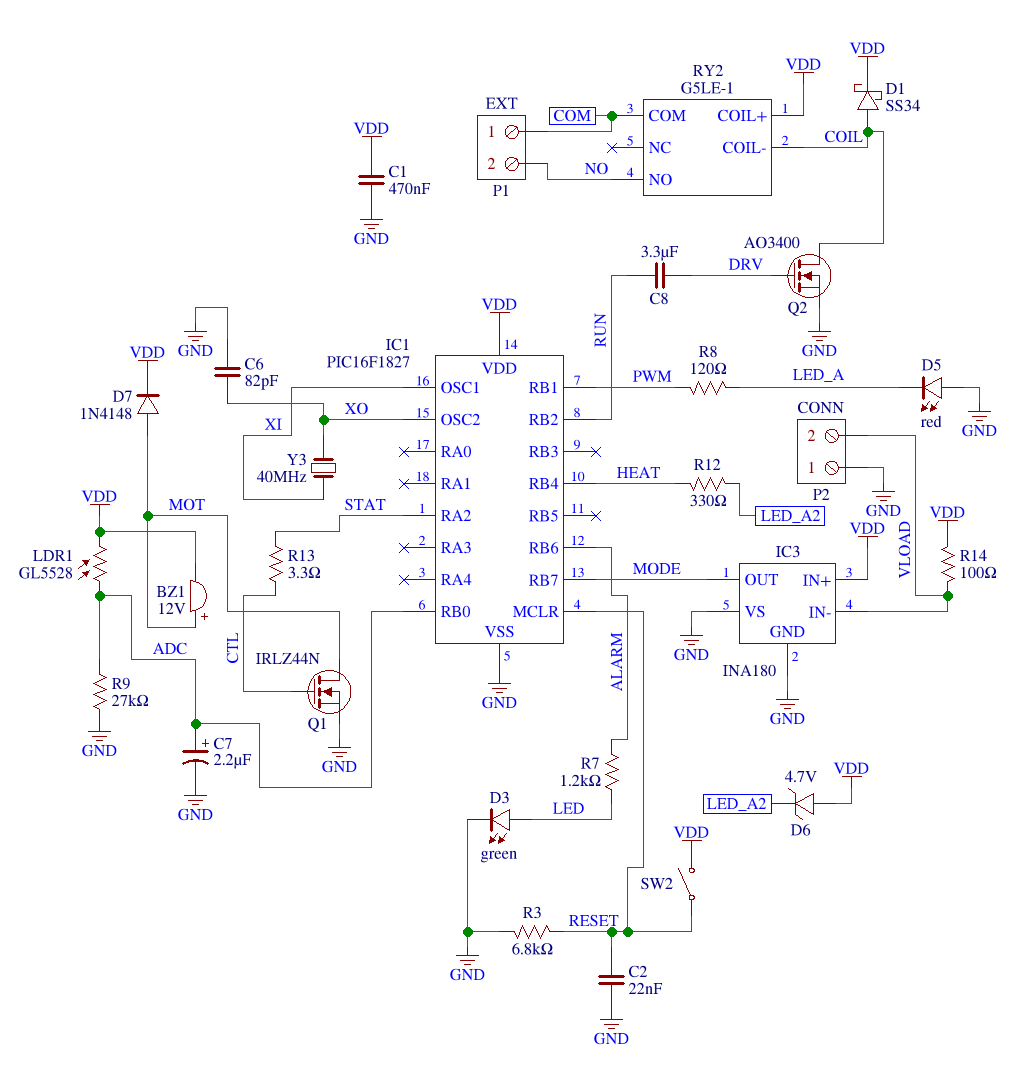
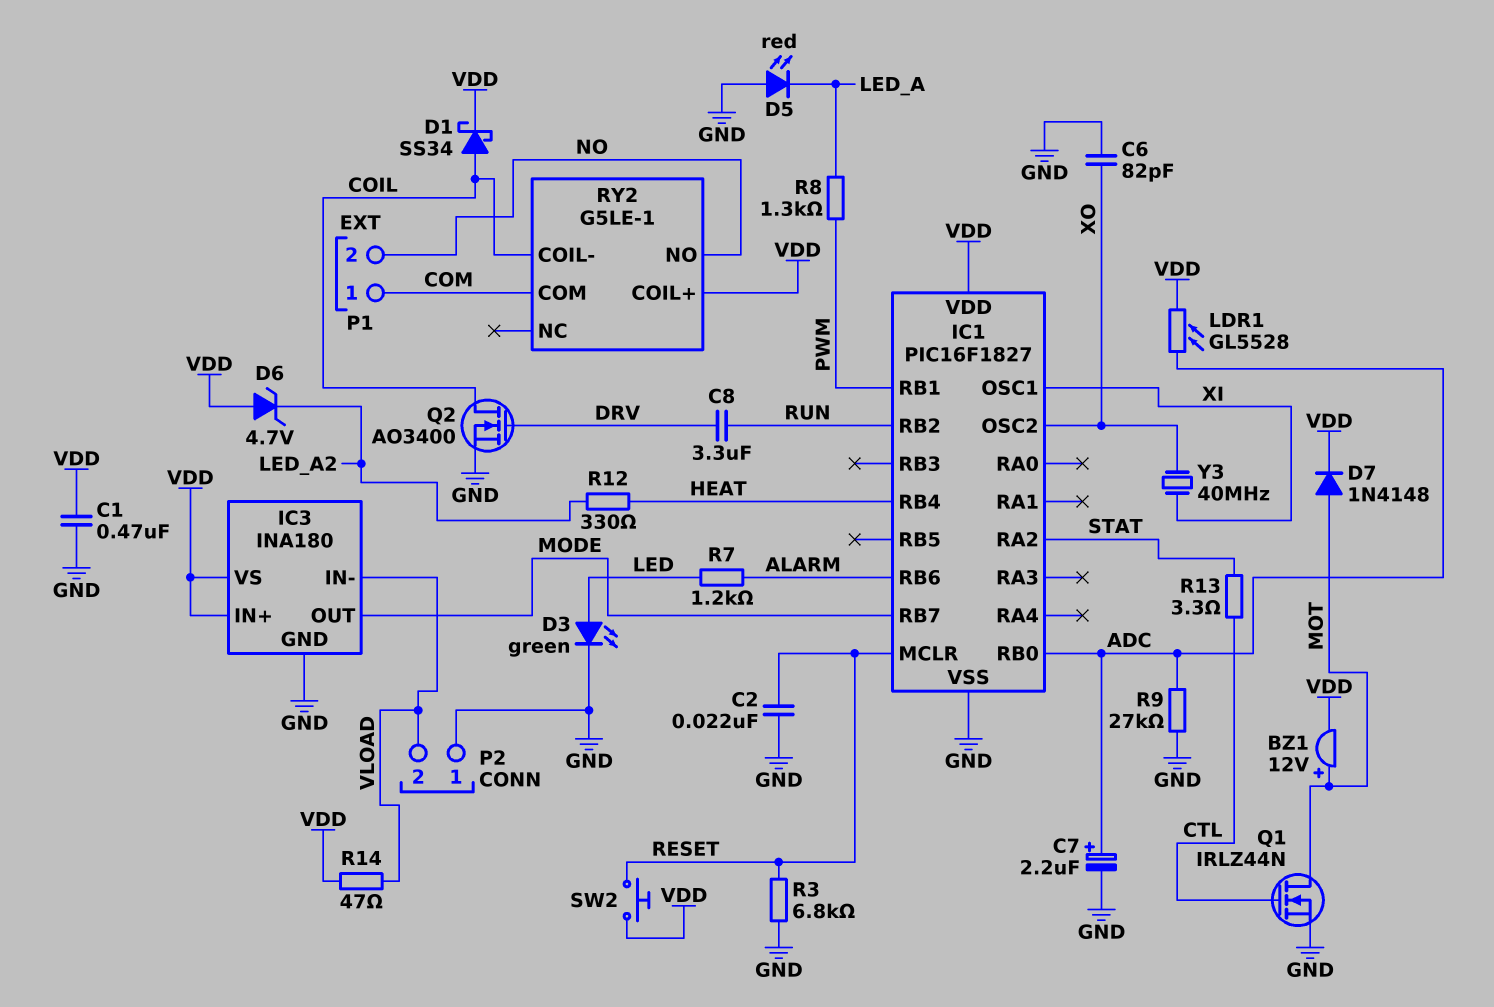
IC3 pin VS: GND -> VDD
R8: 120 (LED_A, PWM) -> 1.3k (LED_A, PWM)
R14: 100 (VDD, VLOAD) -> 47 (VDD, VLOAD)
SW2: switch (RESET, VDD) -> button (RESET, VDD)

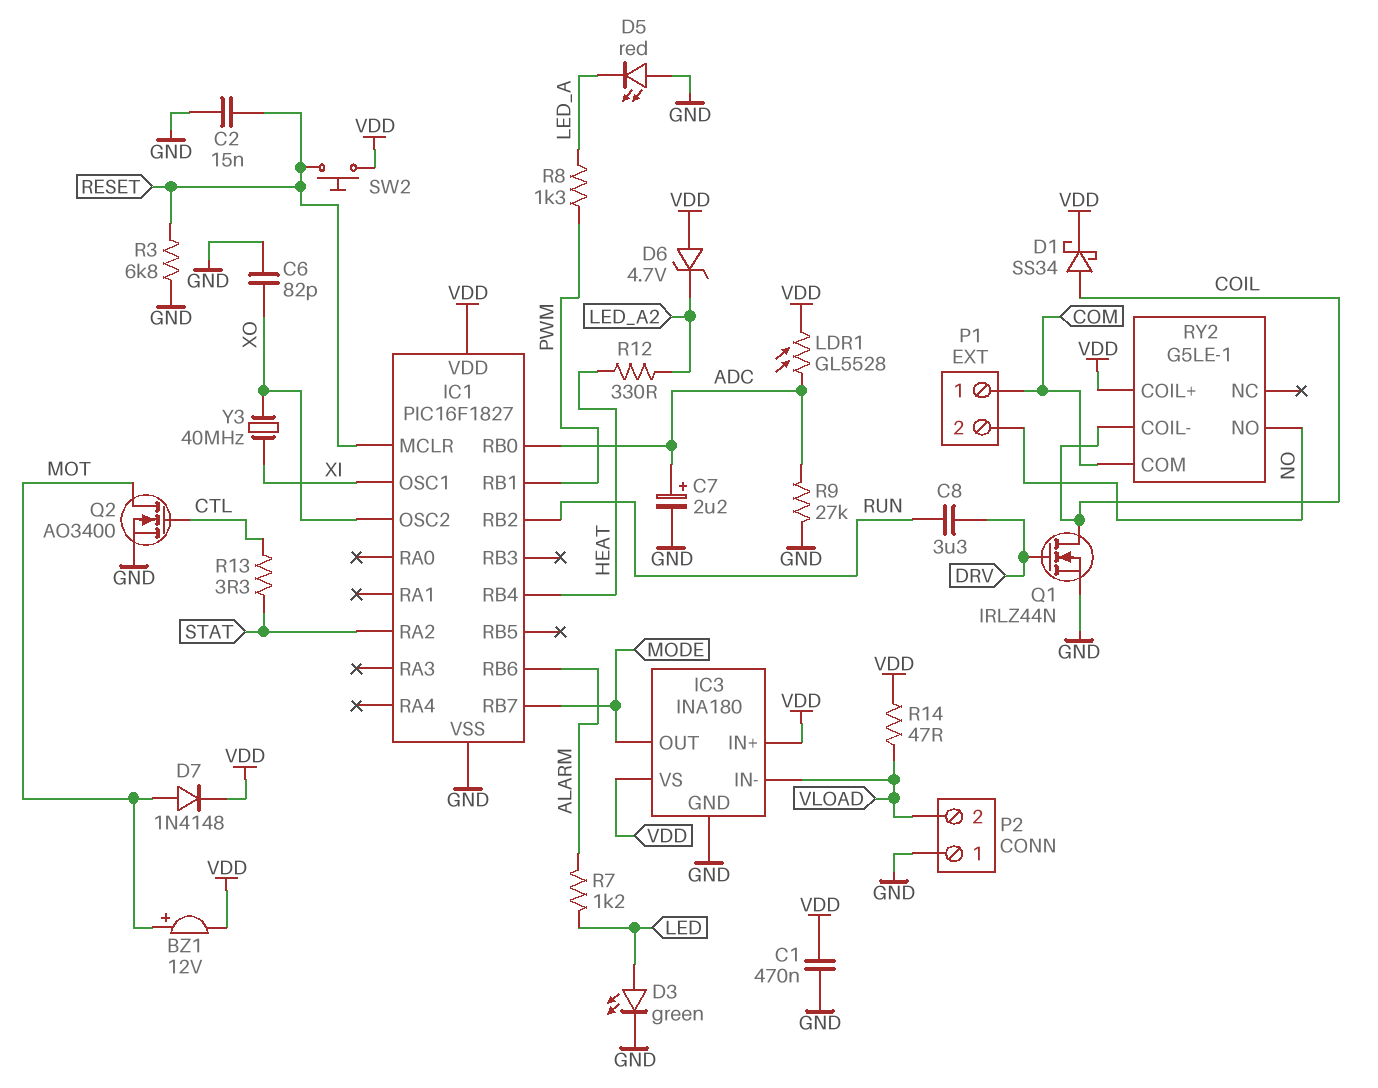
C2: 22nF (GND, RESET) -> 15nF (GND, RESET)
Q1: NMOS IRLZ44N (G CTL, D MOT, S GND) -> NMOS IRLZ44N (G DRV, D COIL, S GND)
Q2: NMOS AO3400 (G DRV, D COIL, S GND) -> NMOS AO3400 (G CTL, D MOT, S GND)

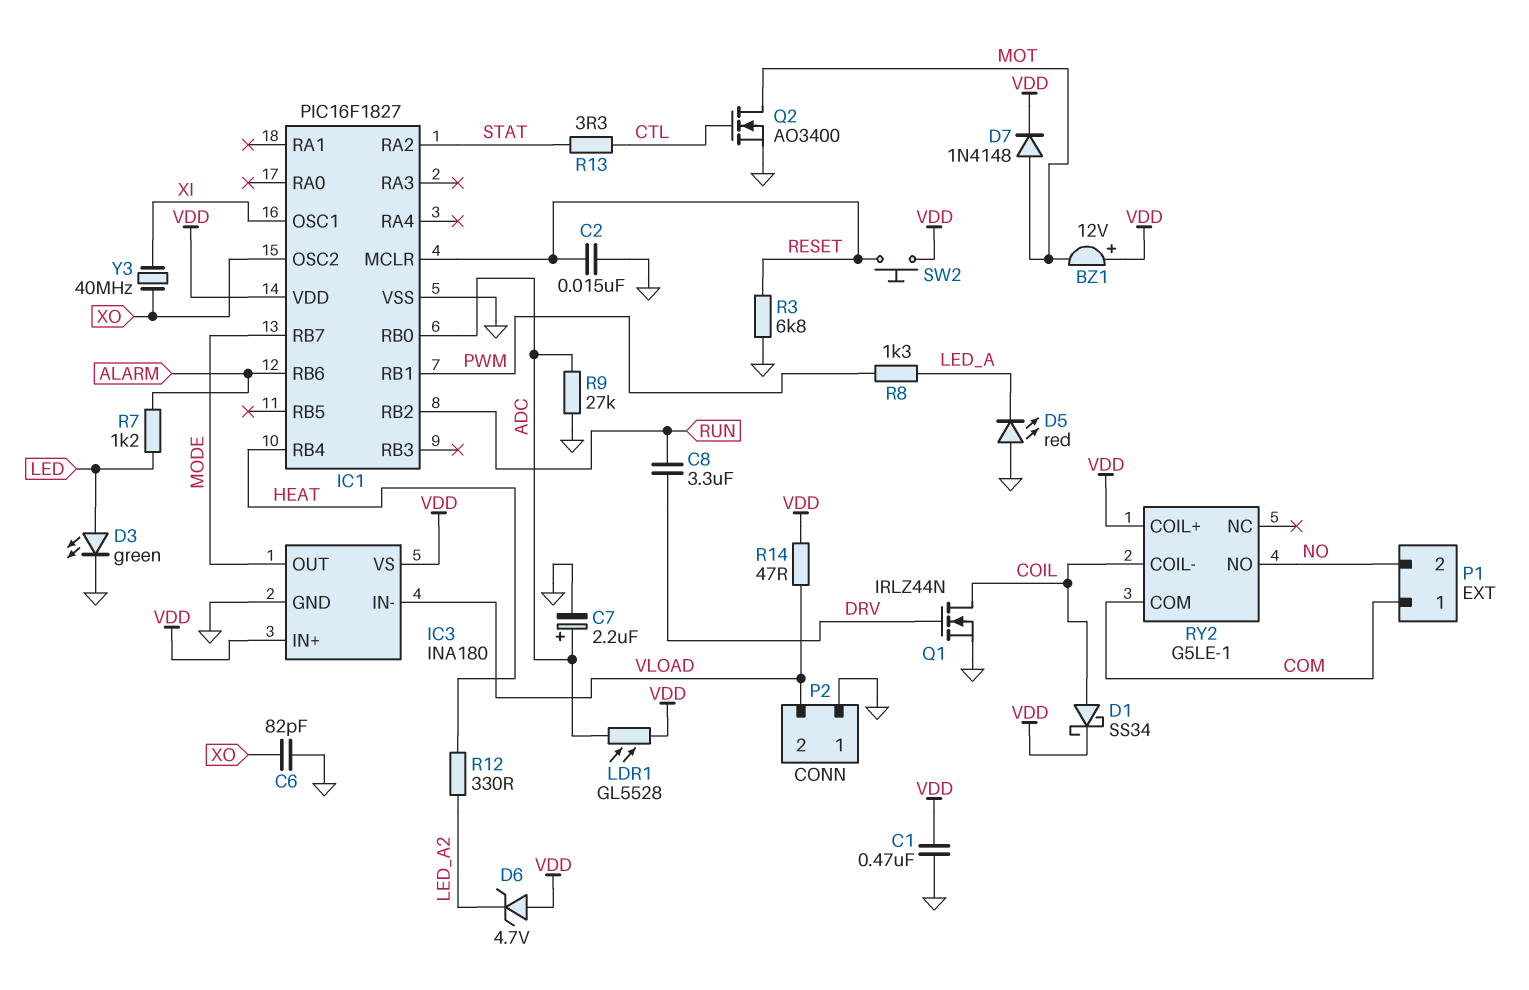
BZ1: buzzer 12V (plus MOT, minus VDD) -> buzzer 12V (plus VDD, minus MOT)

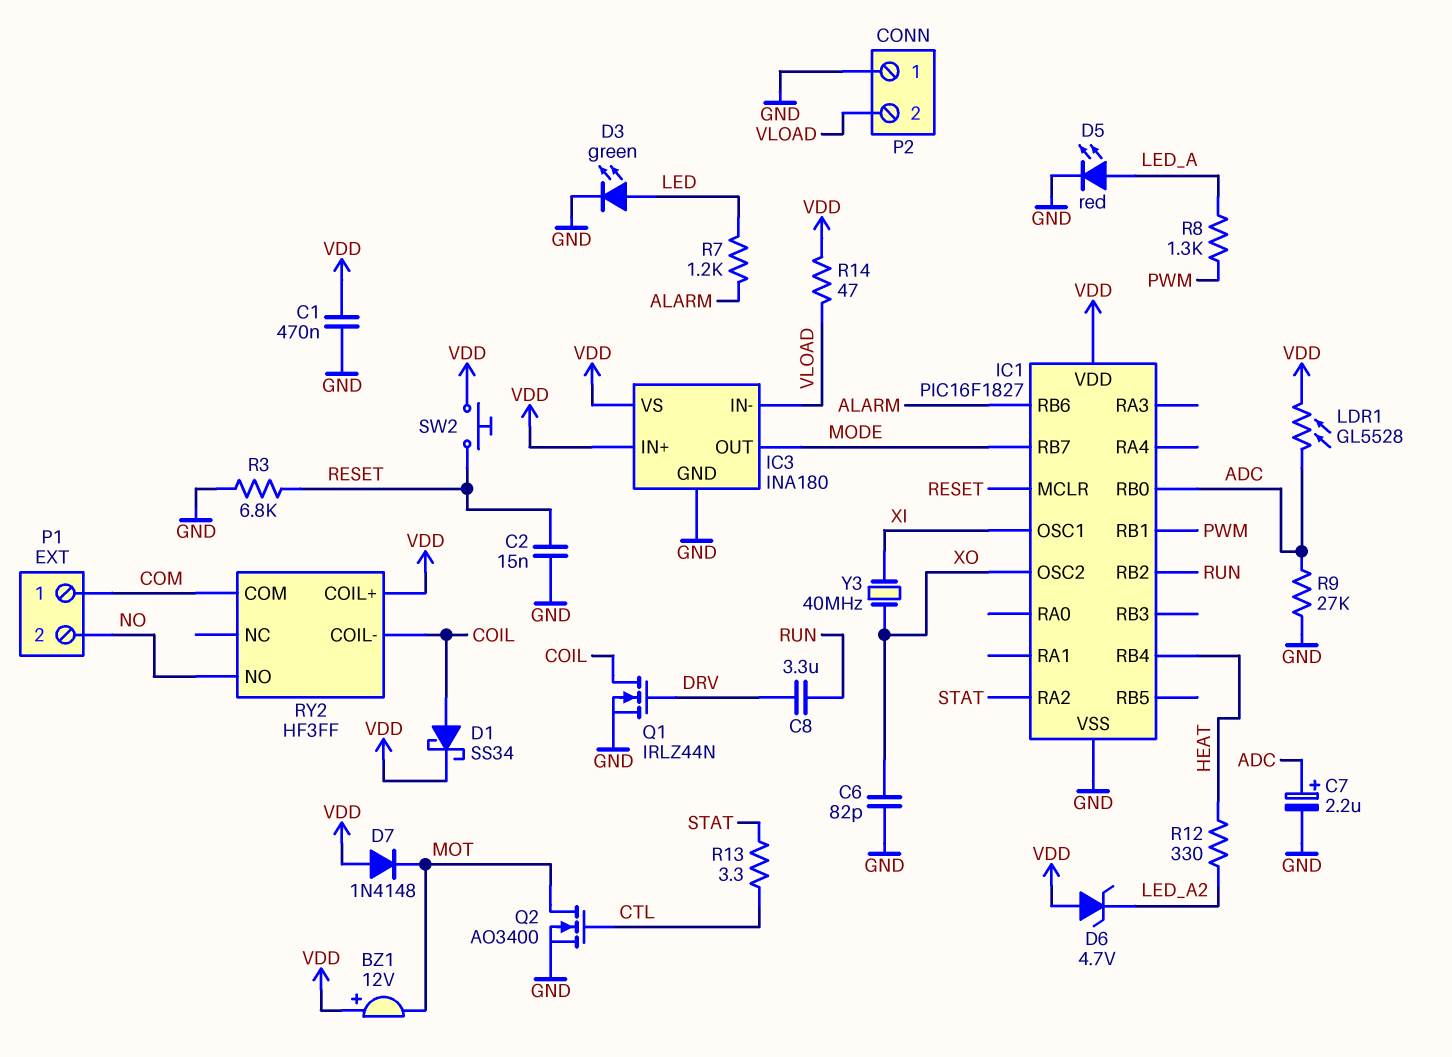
D5: LED red (A GND, K LED_A) -> LED red (A LED_A, K GND)
D7: diode 1N4148 (A MOT, K VDD) -> diode 1N4148 (A VDD, K MOT)
RY2: G5LE-1 -> HF3FF

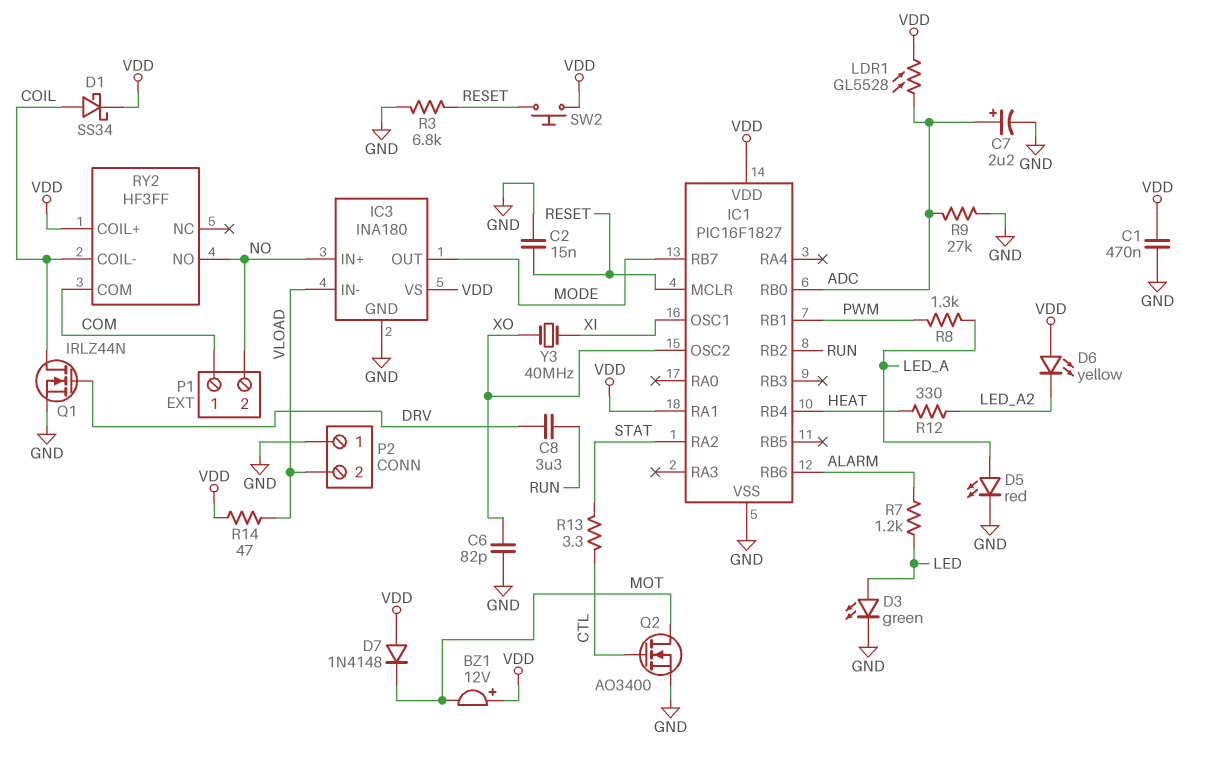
D6: zener 4.7V (A VDD, K LED_A2) -> LED yellow (A VDD, K LED_A2)
IC1 pin RA1: none -> VDD
IC3 pin IN+: VDD -> NO

